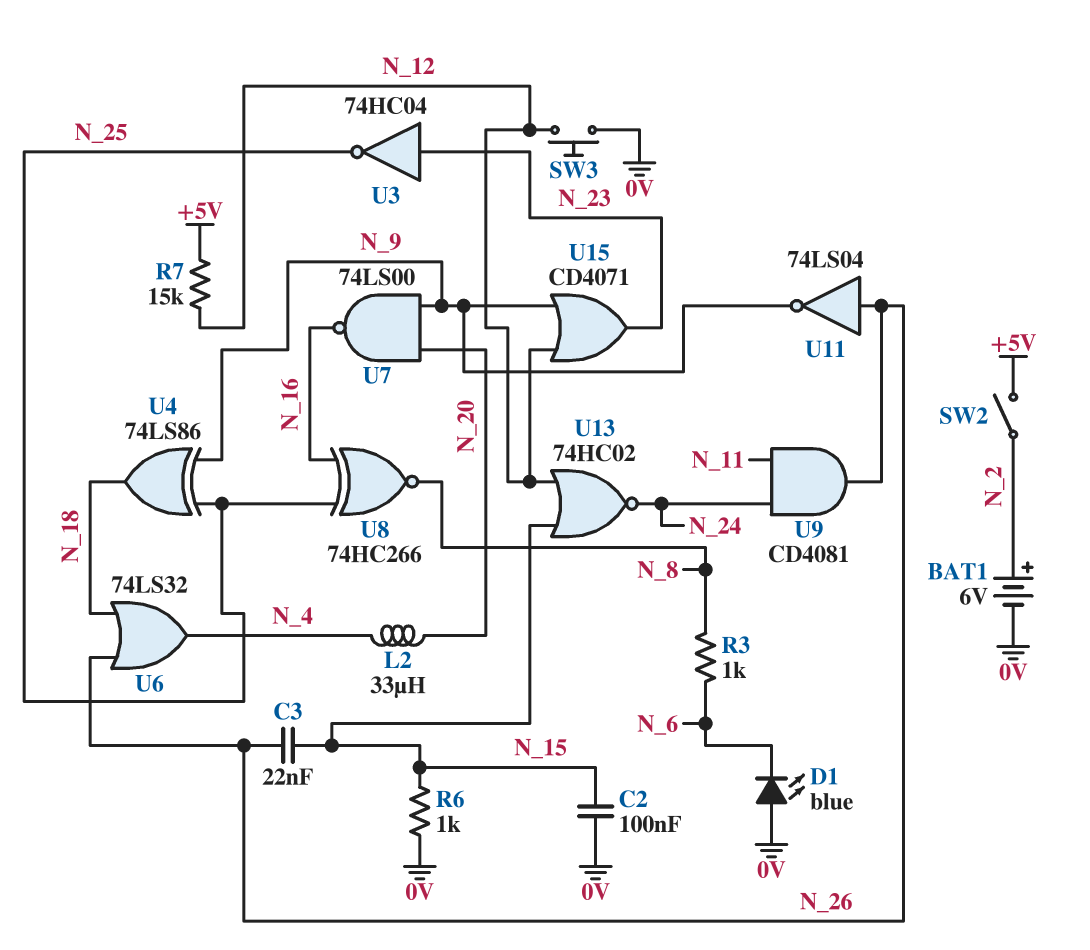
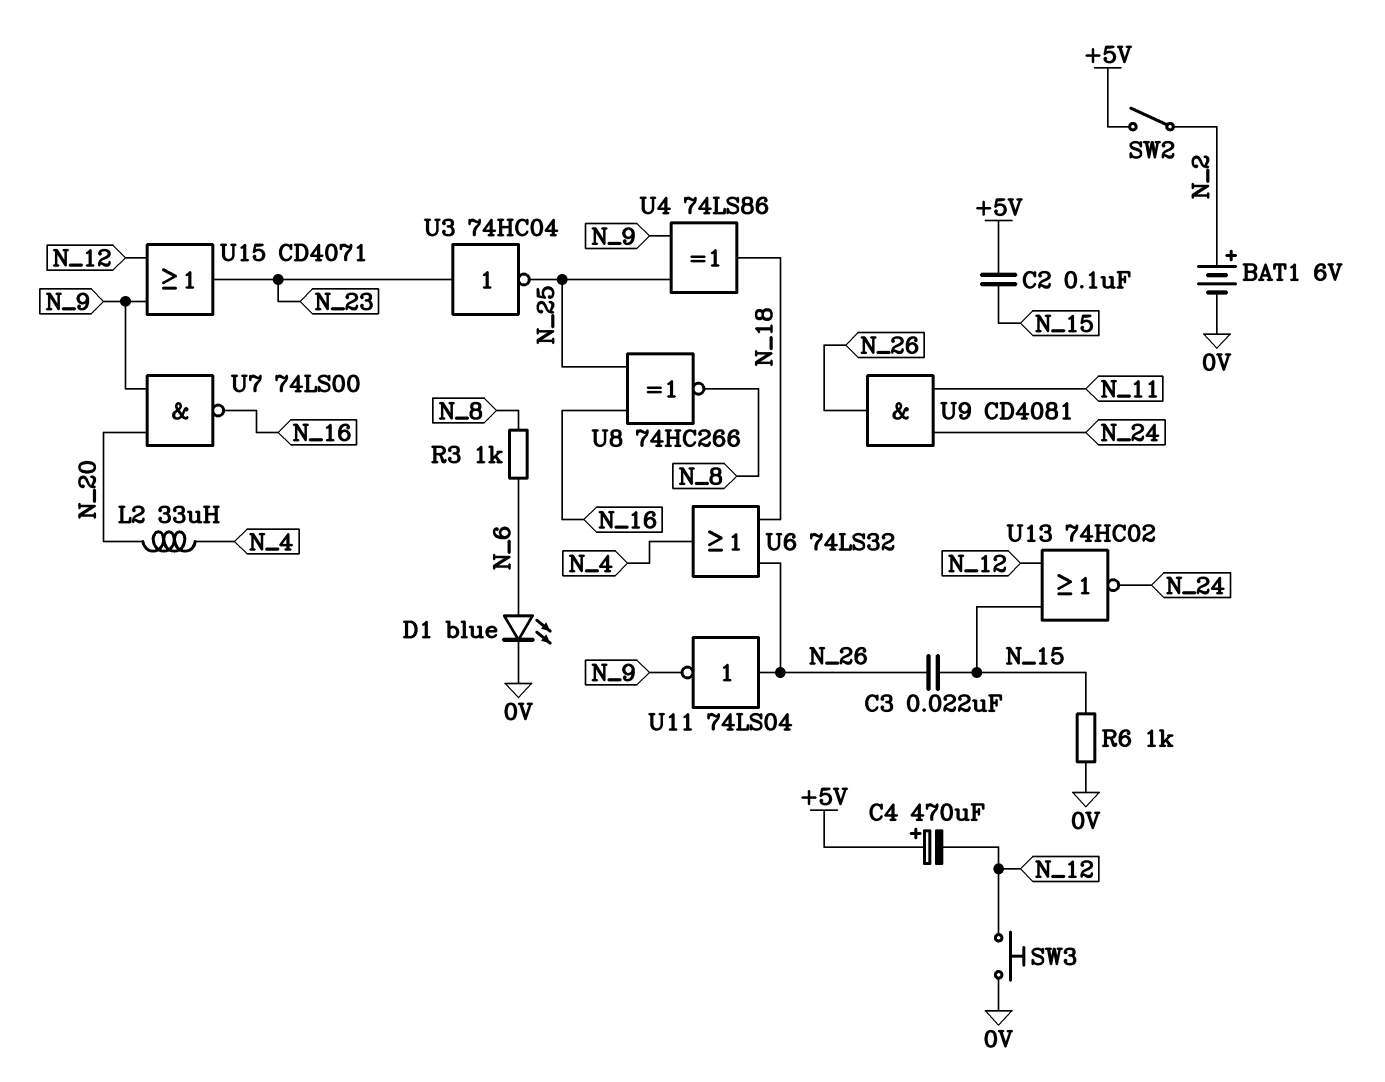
C2: 100nF (0V, N_15) -> 100nF (+5V, N_15)
C4: none -> 470uF (plus +5V, minus N_12)
D1: LED blue (A 0V, K N_6) -> LED blue (A N_6, K 0V)
R7: 15k (+5V, N_12) -> none

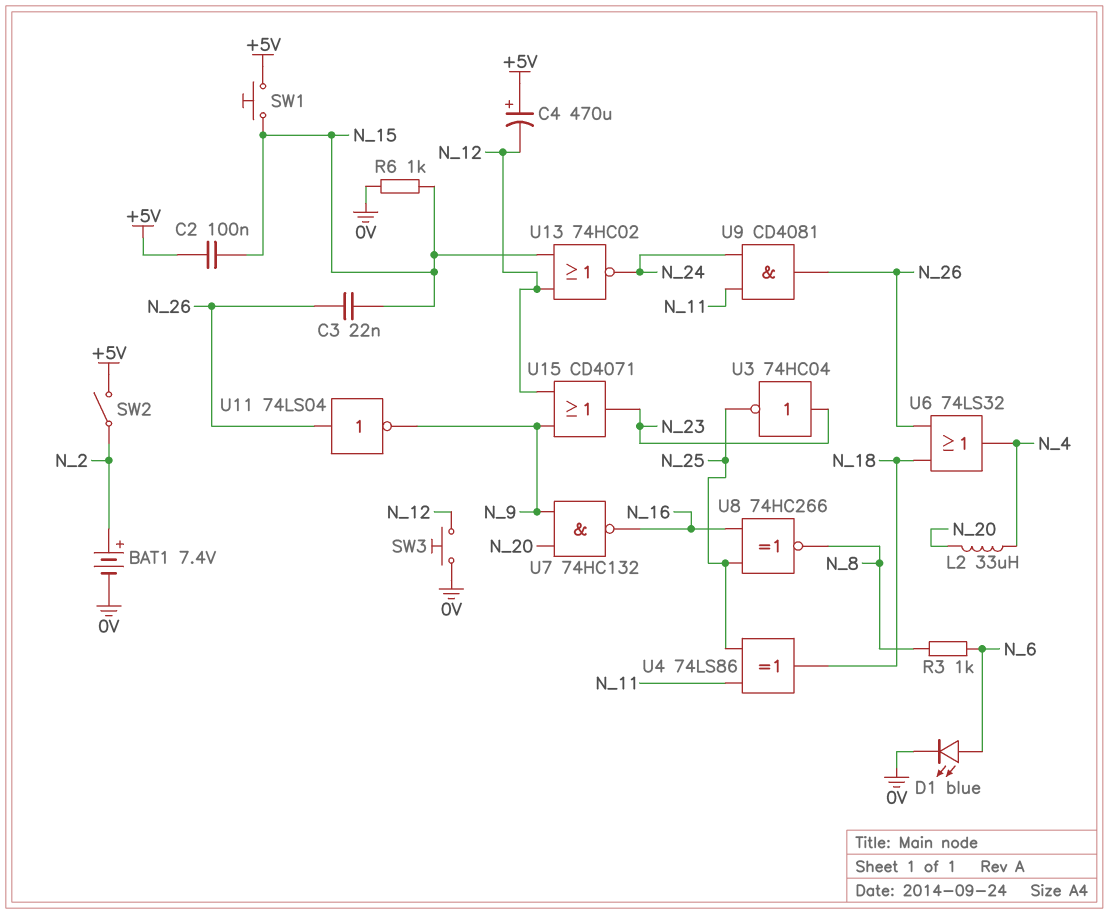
BAT1: 6V (plus N_2, minus 0V) -> 7.4V (plus N_2, minus 0V)
SW1: none -> button (+5V, N_15)
U4: XOR 74LS86 (in N_9, in N_25, out N_18) -> XOR 74LS86 (in N_11, in N_25, out N_18)
U7: NAND 74LS00 (in N_9, in N_20, out N_16) -> NAND 74HC132 (in N_9, in N_20, out N_16)

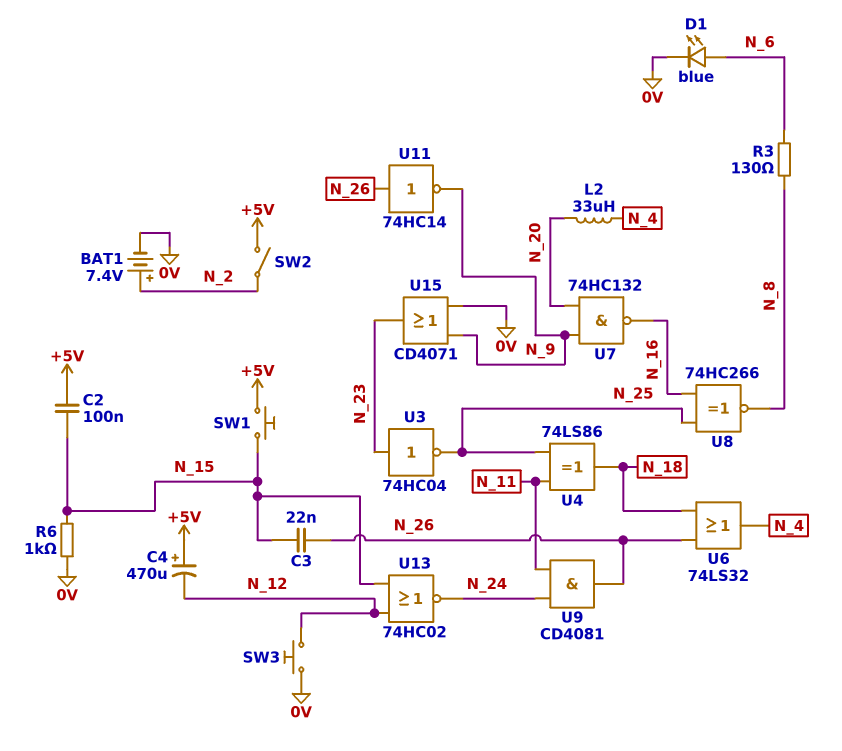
R3: 1k (N_6, N_8) -> 130 (N_6, N_8)
U11: NOT 74LS04 (in N_26, out N_9) -> NOT 74HC14 (in N_26, out N_9)
U15: OR CD4071 (in N_9, in N_12, out N_23) -> OR CD4071 (in 0V, in N_9, out N_23)

